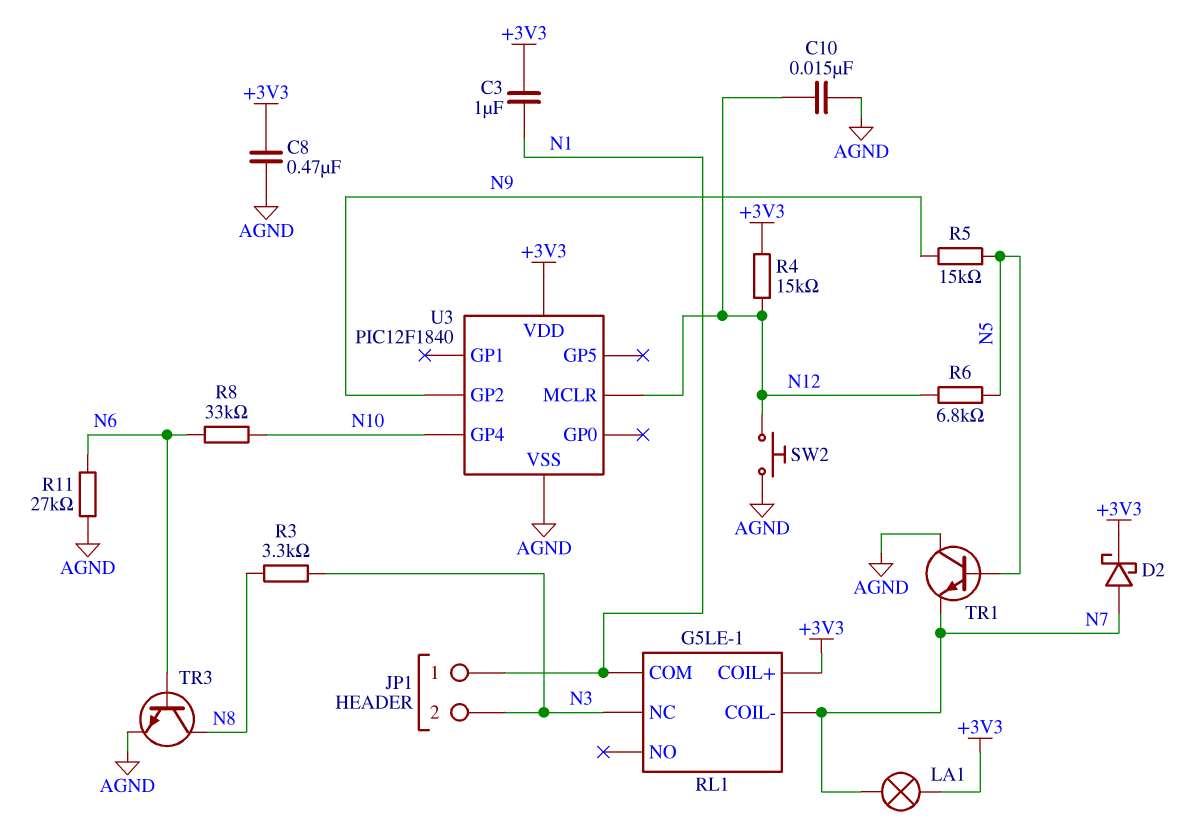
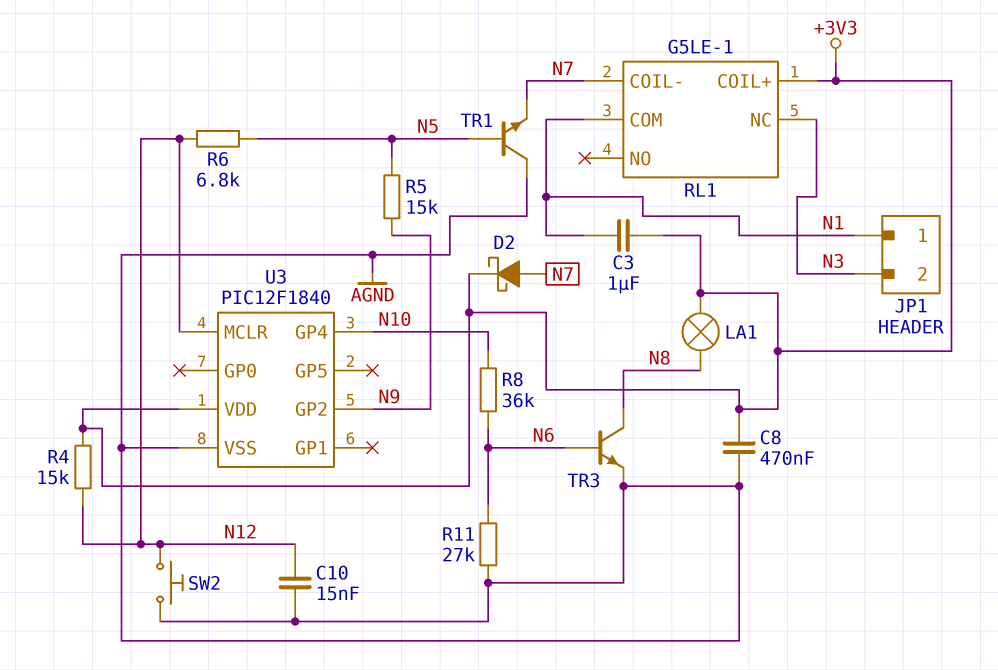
LA1: lamp (+3V3, N7) -> lamp (+3V3, N8)
R3: 3.3k (N3, N8) -> none
R8: 33k (N6, N10) -> 36k (N6, N10)

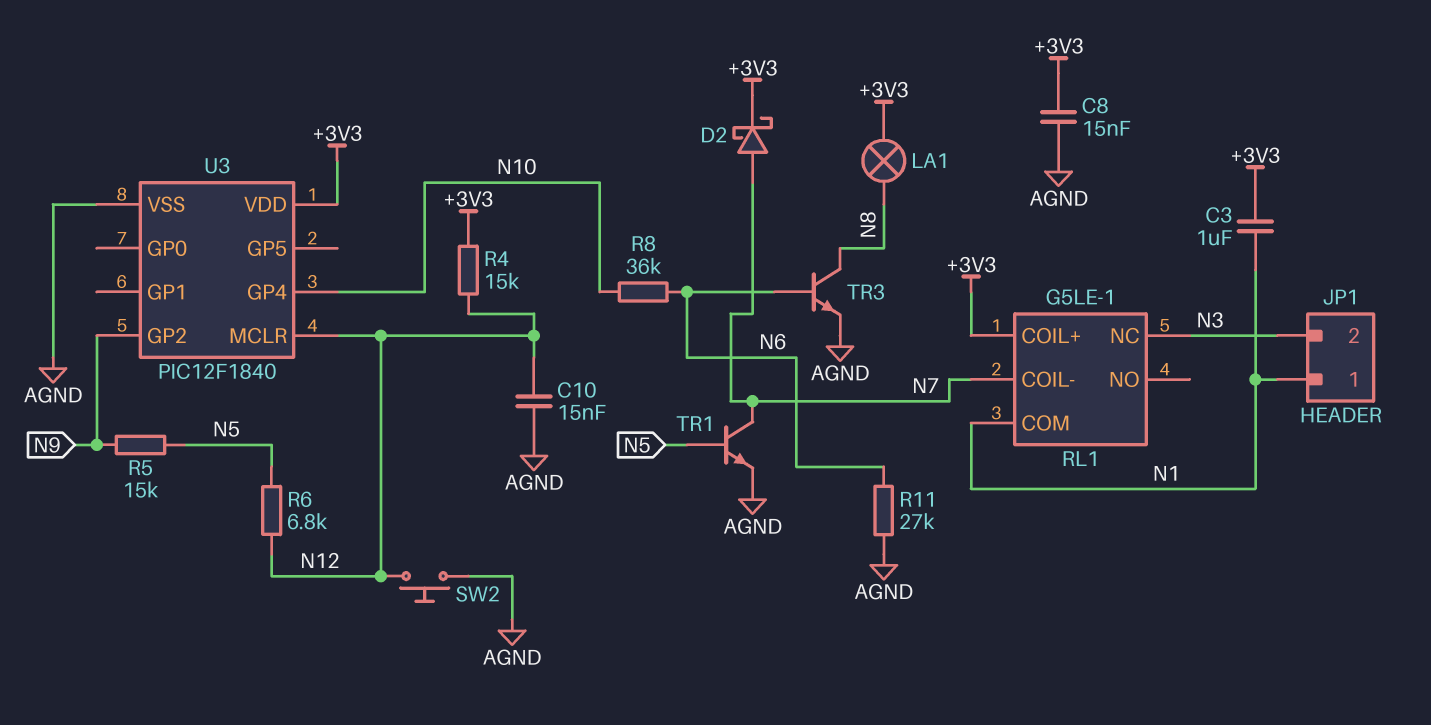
C8: 470nF (+3V3, AGND) -> 15nF (+3V3, AGND)
TR1: NPN (B N5, C AGND, E N7) -> NPN (B N5, C N7, E AGND)

